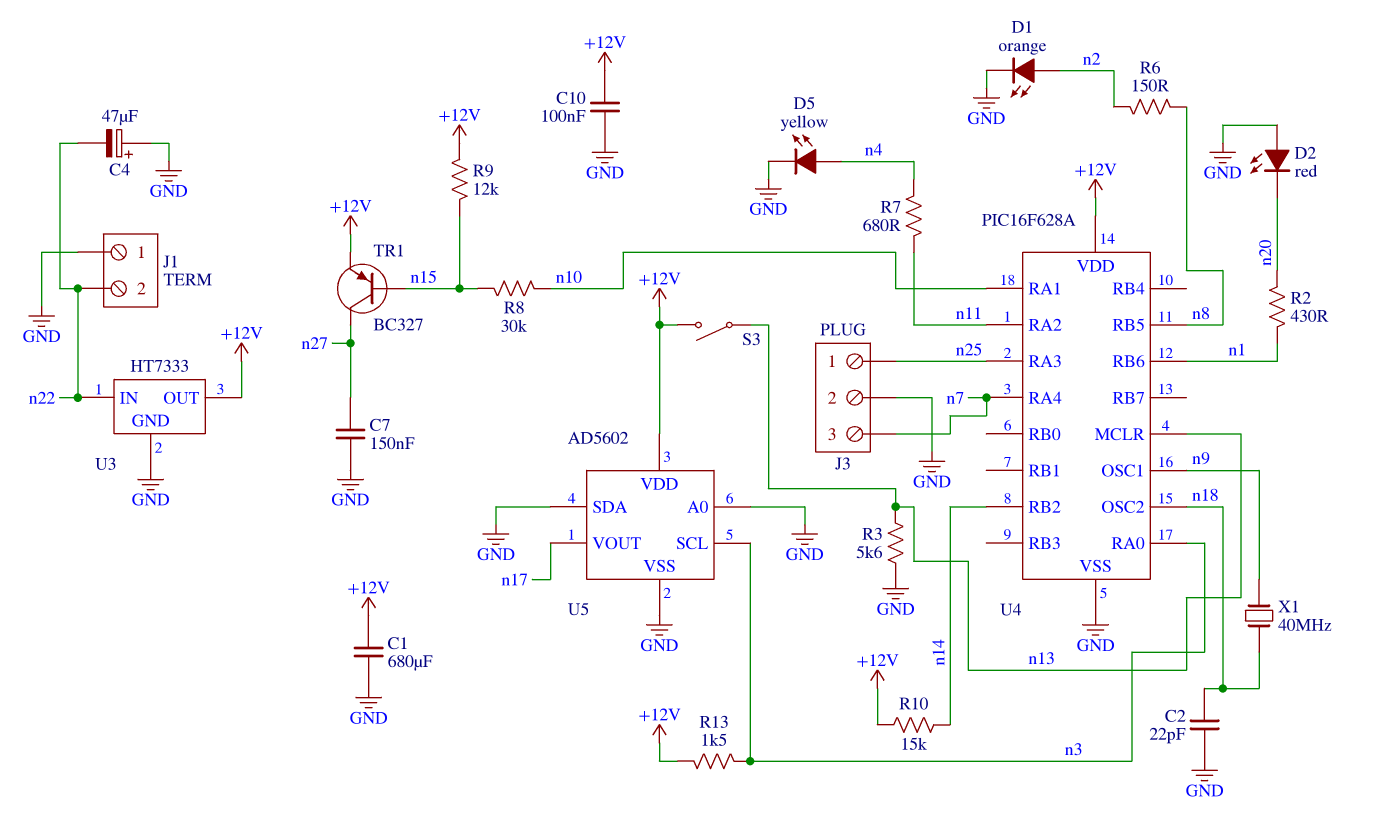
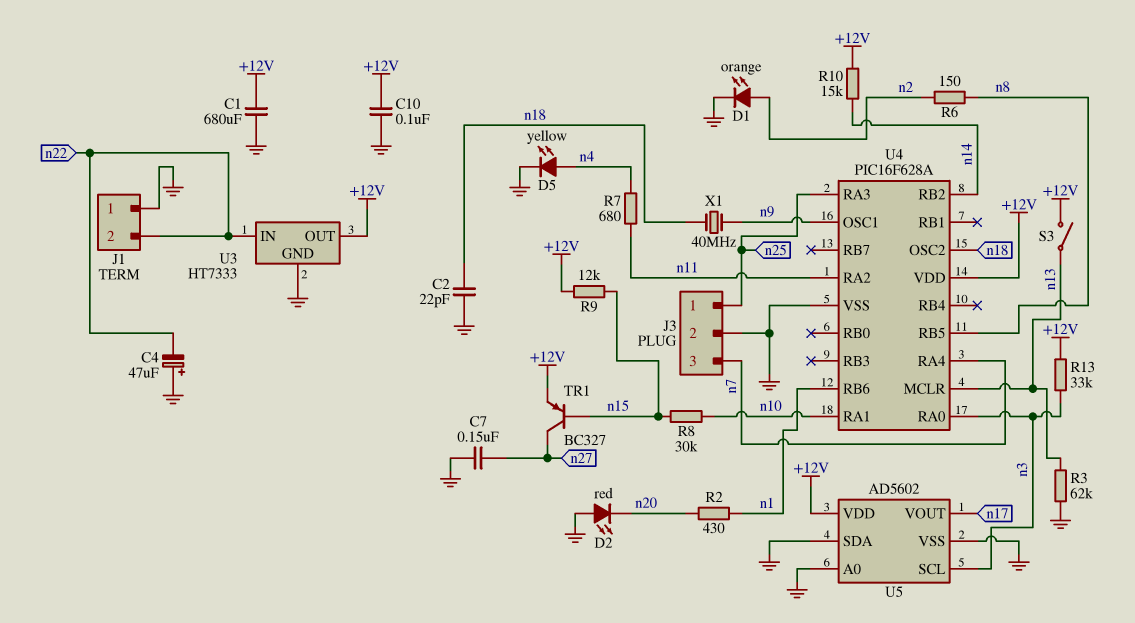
R3: 5.6k (GND, n13) -> 62k (GND, n13)
R13: 1.5k (+12V, n3) -> 33k (+12V, n3)

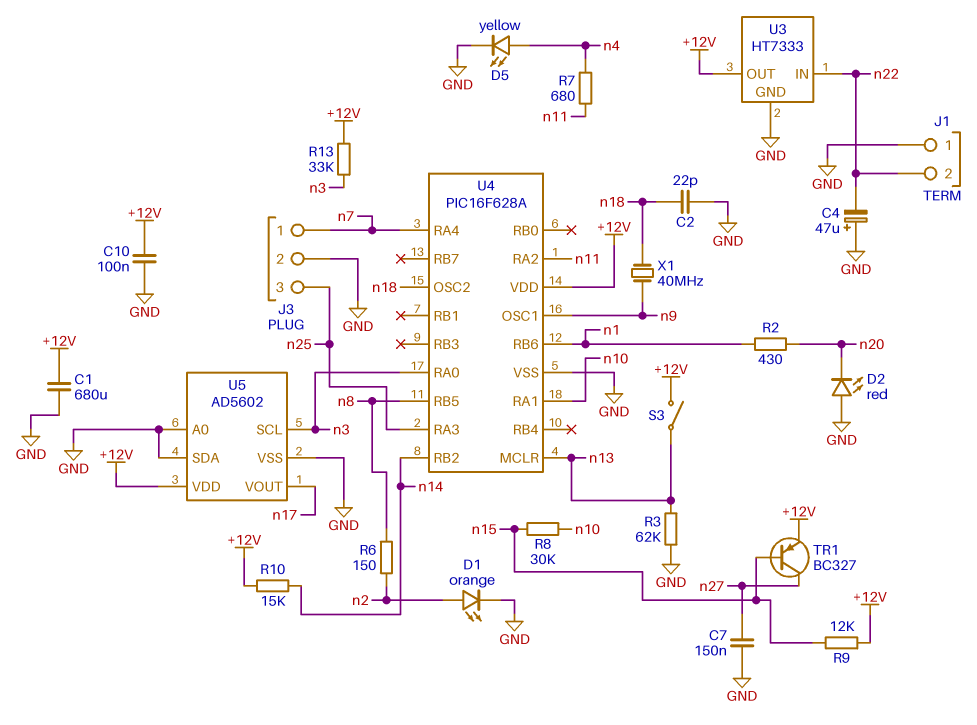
J3 pin 1: n25 -> n7
J3 pin 3: n7 -> n25

